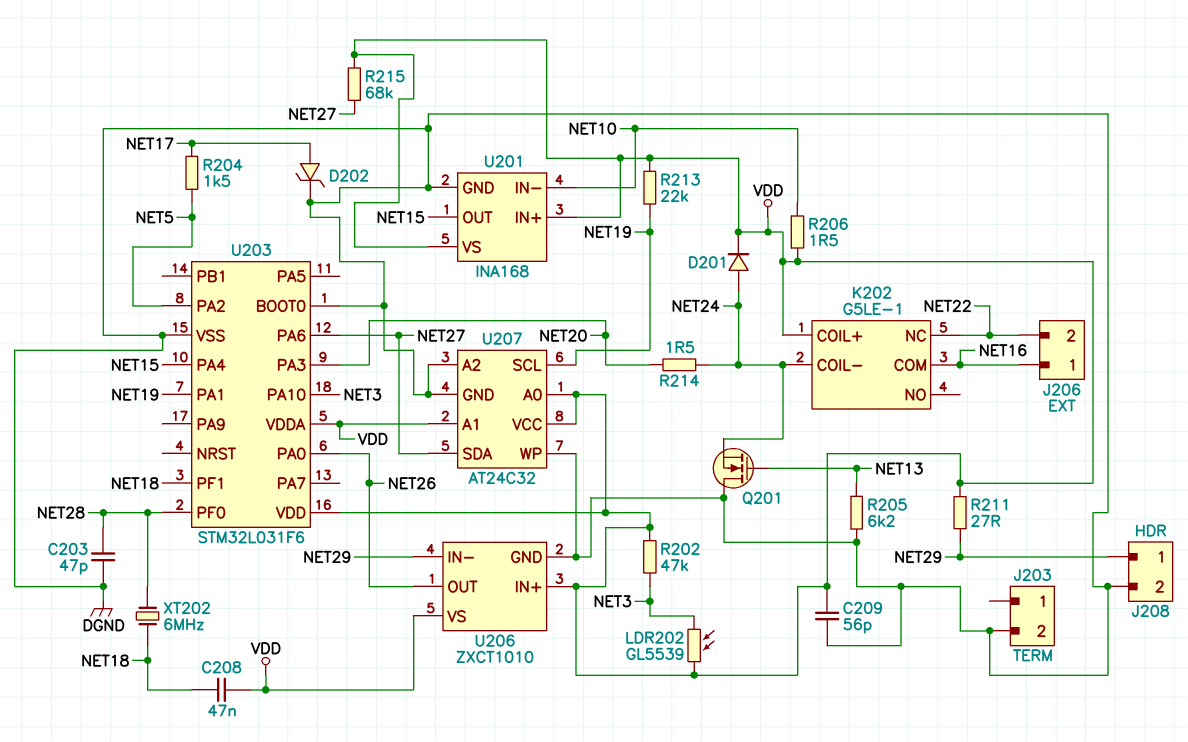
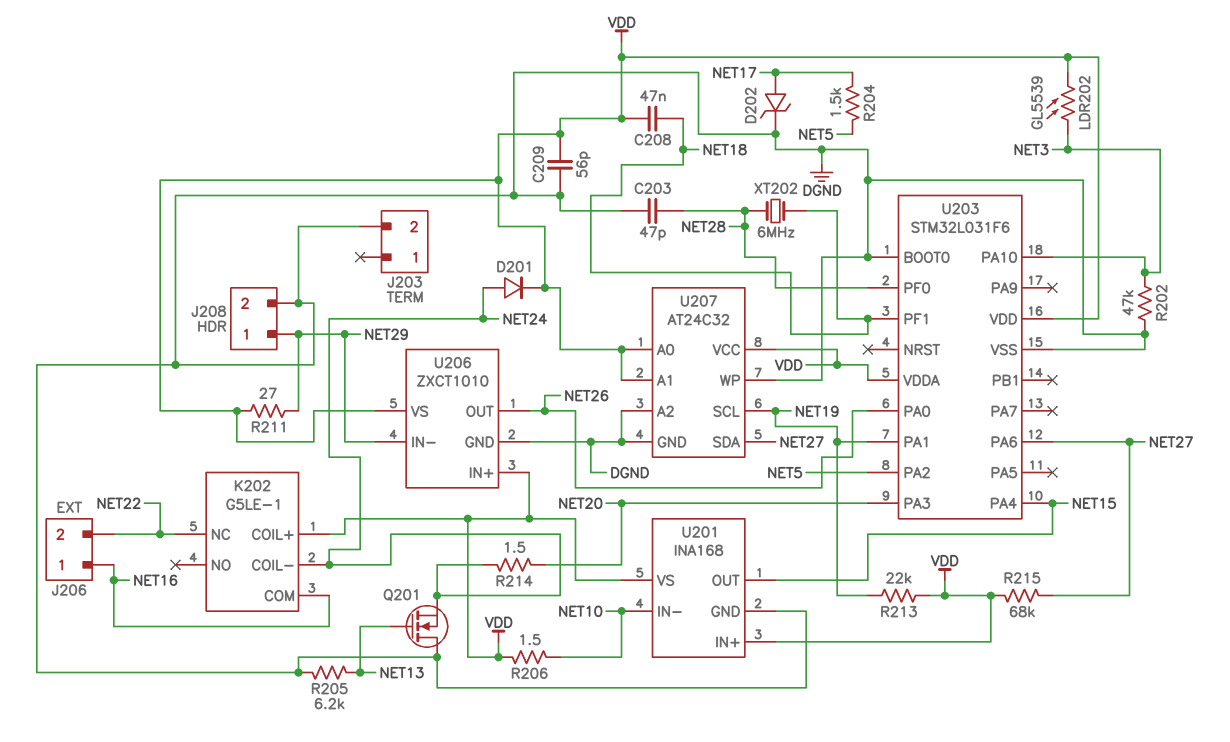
R202: 47k (NET3, VDD) -> 47k (DGND, NET3)

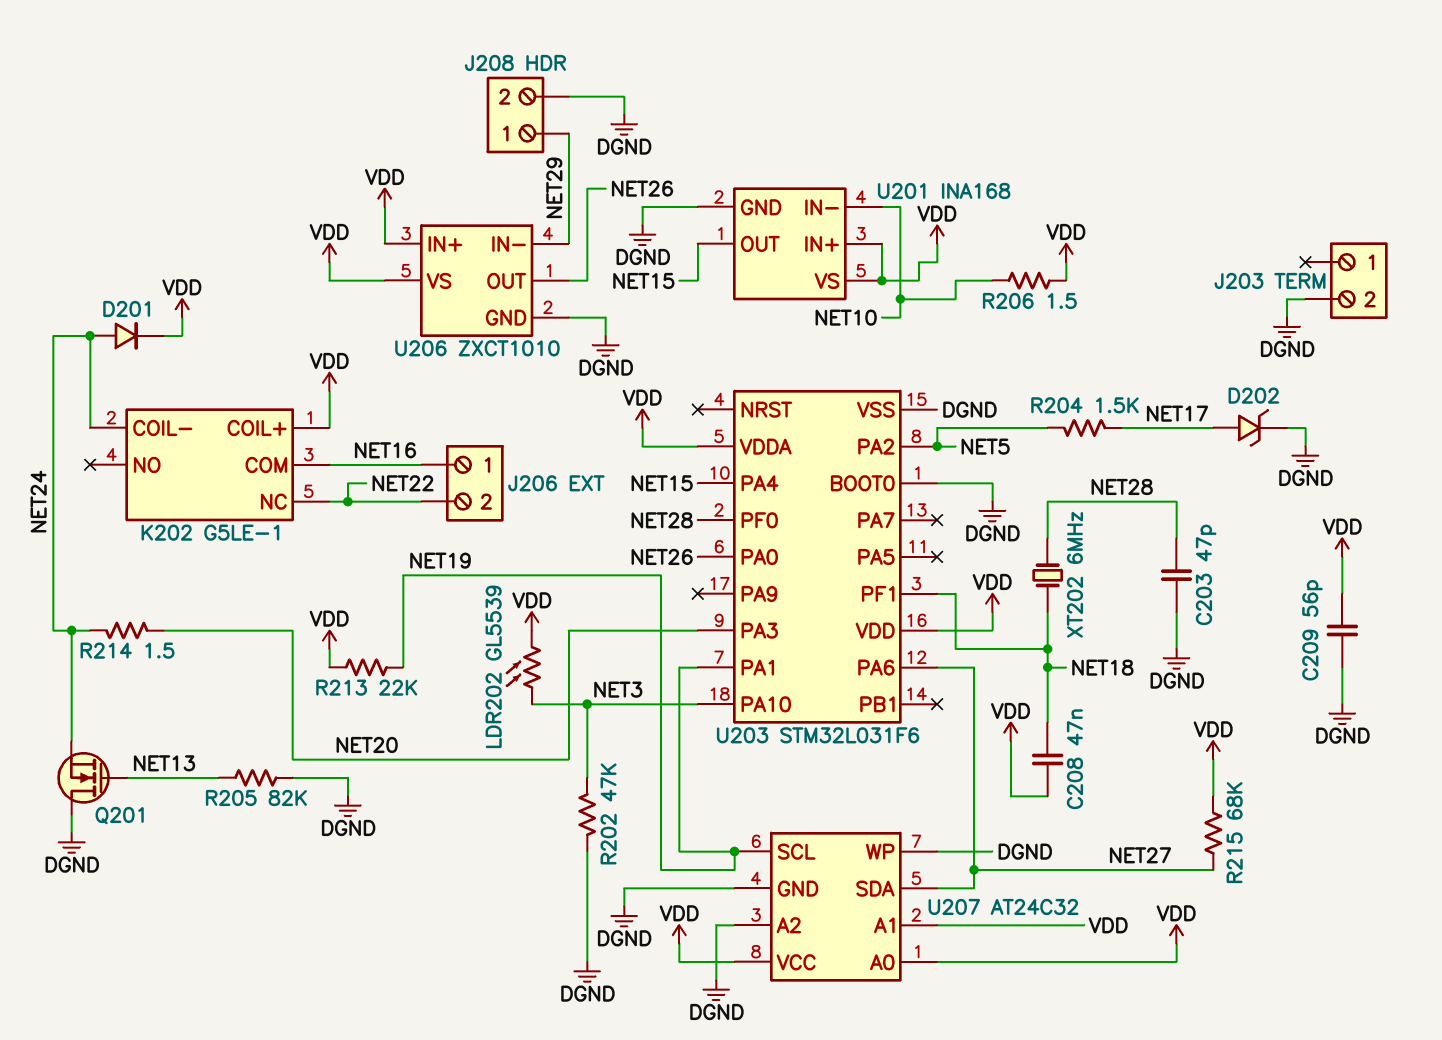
R205: 6.2k (DGND, NET13) -> 82k (DGND, NET13)
R211: 27 (NET29, VDD) -> none

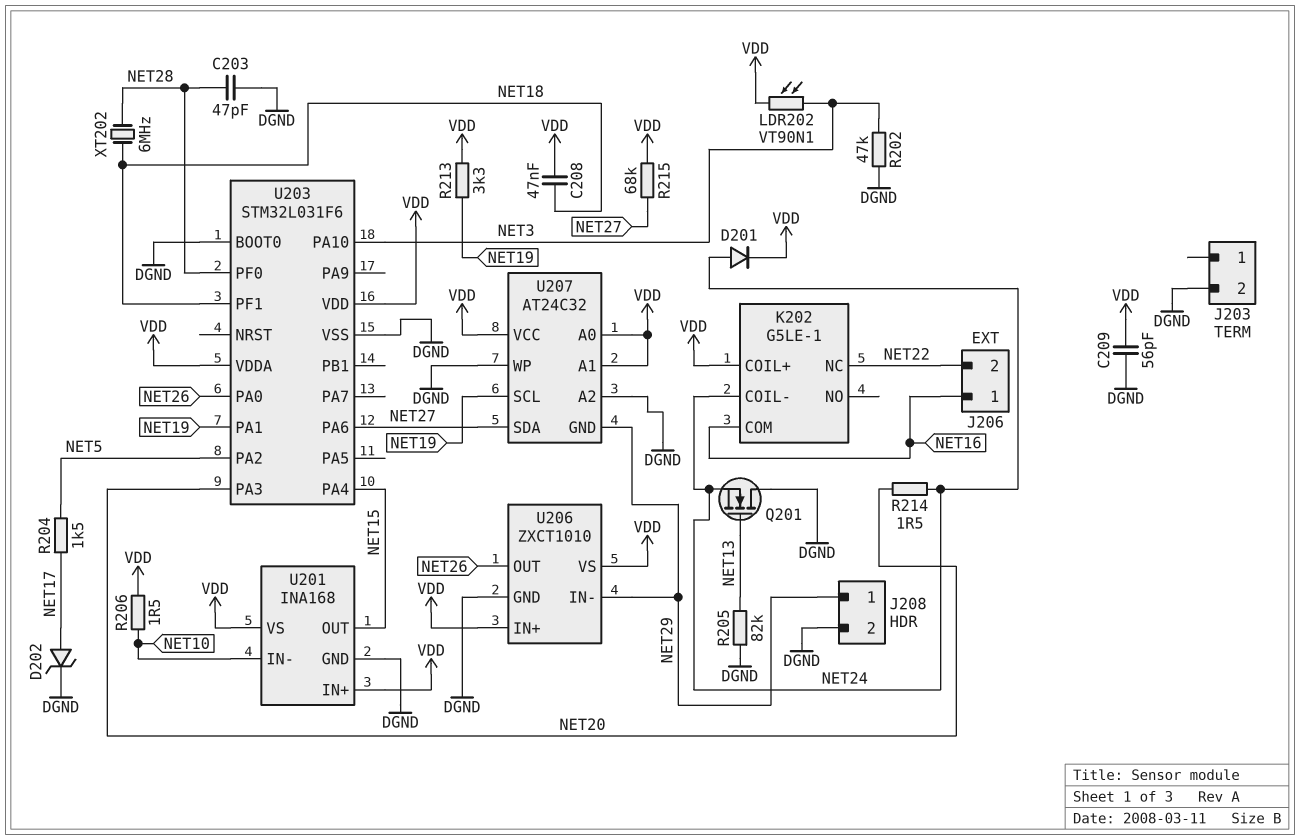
LDR202: GL5539 (NET3, VDD) -> VT90N1 (NET3, VDD)
R213: 22k (NET19, VDD) -> 3.3k (NET19, VDD)
U207 pin GND: DGND -> NET29

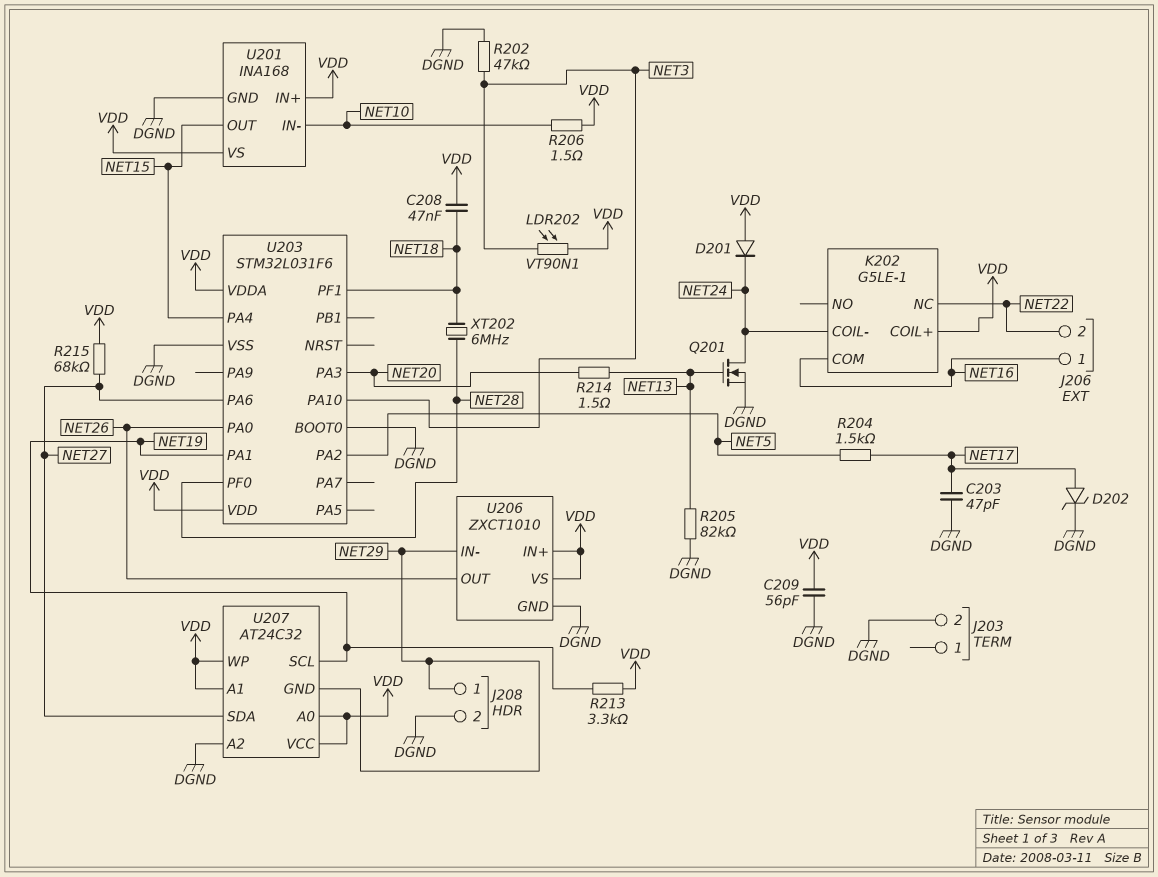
C203: 47pF (DGND, NET28) -> 47pF (DGND, NET17)
D201: diode (A NET24, K VDD) -> diode (A VDD, K NET24)
Q201: NMOS (G NET13, D DGND, S NET24) -> NMOS (G NET13, D NET24, S DGND)
R214: 1.5 (NET20, NET24) -> 1.5 (NET13, NET20)
U207 pin WP: DGND -> VDD

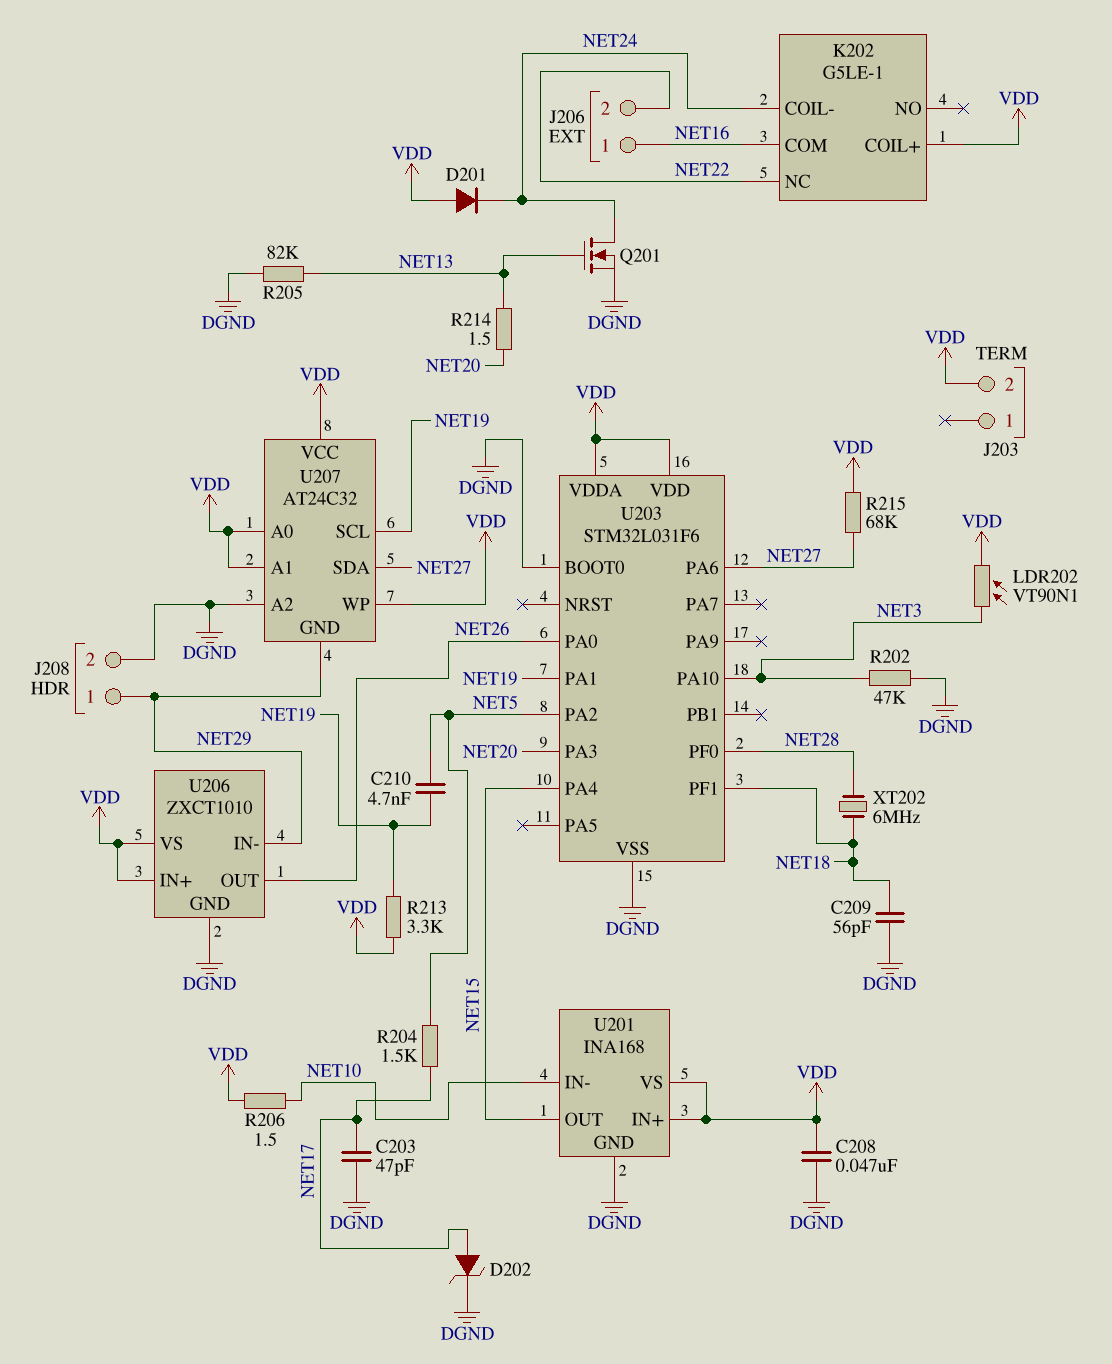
C208: 47nF (NET18, VDD) -> 47nF (DGND, VDD)
C209: 56pF (DGND, VDD) -> 56pF (DGND, NET18)
C210: none -> 4.7nF (NET5, NET19)
J203 pin 2: DGND -> VDD

